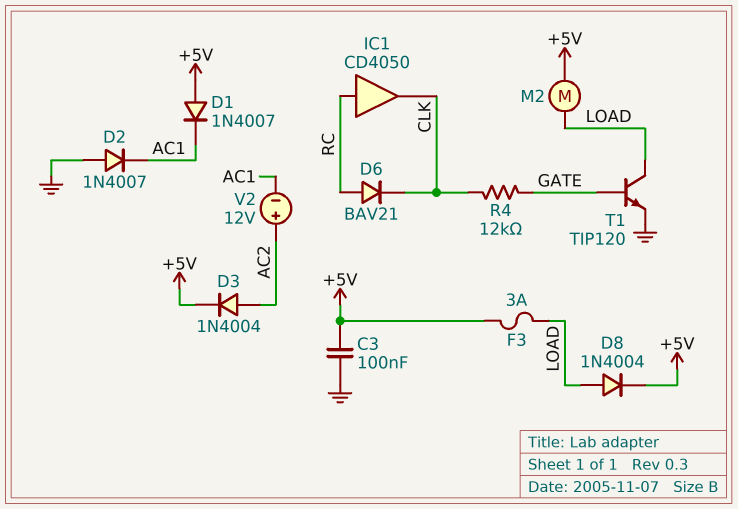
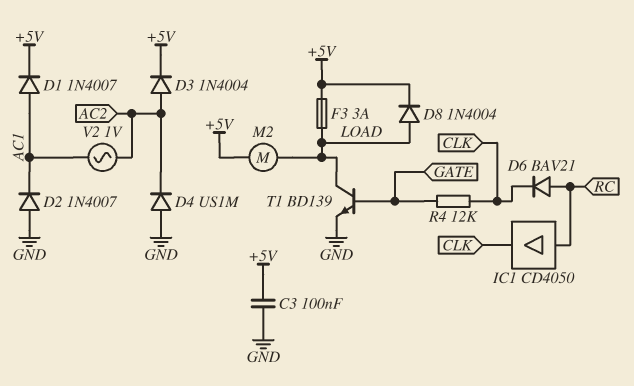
D1: diode 1N4007 (A +5V, K AC1) -> diode 1N4007 (A AC1, K +5V)
D4: none -> diode US1M (A GND, K AC2)
T1: NPN TIP120 (B GATE, C LOAD, E GND) -> NPN BD139 (B GATE, C LOAD, E GND)
V2: 12V (plus AC2, minus AC1) -> AC 1V (AC1, AC2)

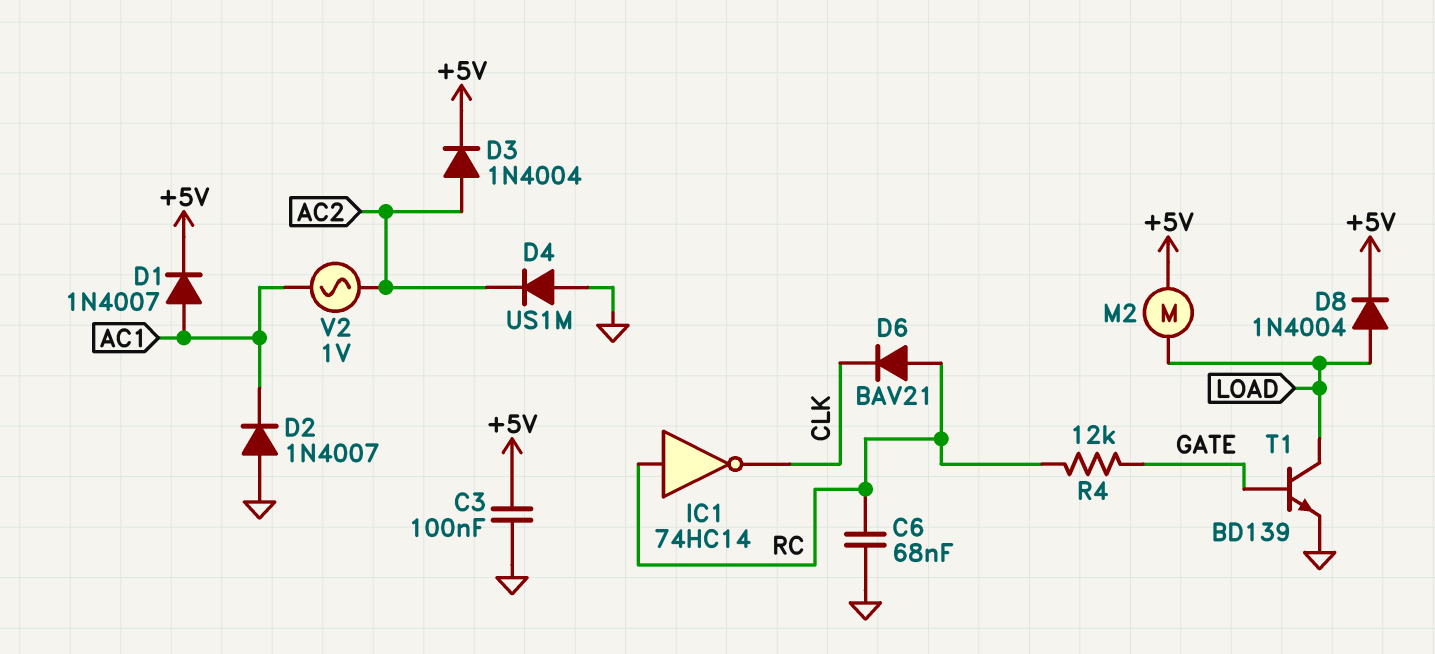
C6: none -> 68nF (GND, RC)
F3: 3A (+5V, LOAD) -> none
IC1: buffer CD4050 (in RC, out CLK) -> NOT 74HC14 (in RC, out CLK)
R4: 12k (CLK, GATE) -> 12k (GATE, RC)

